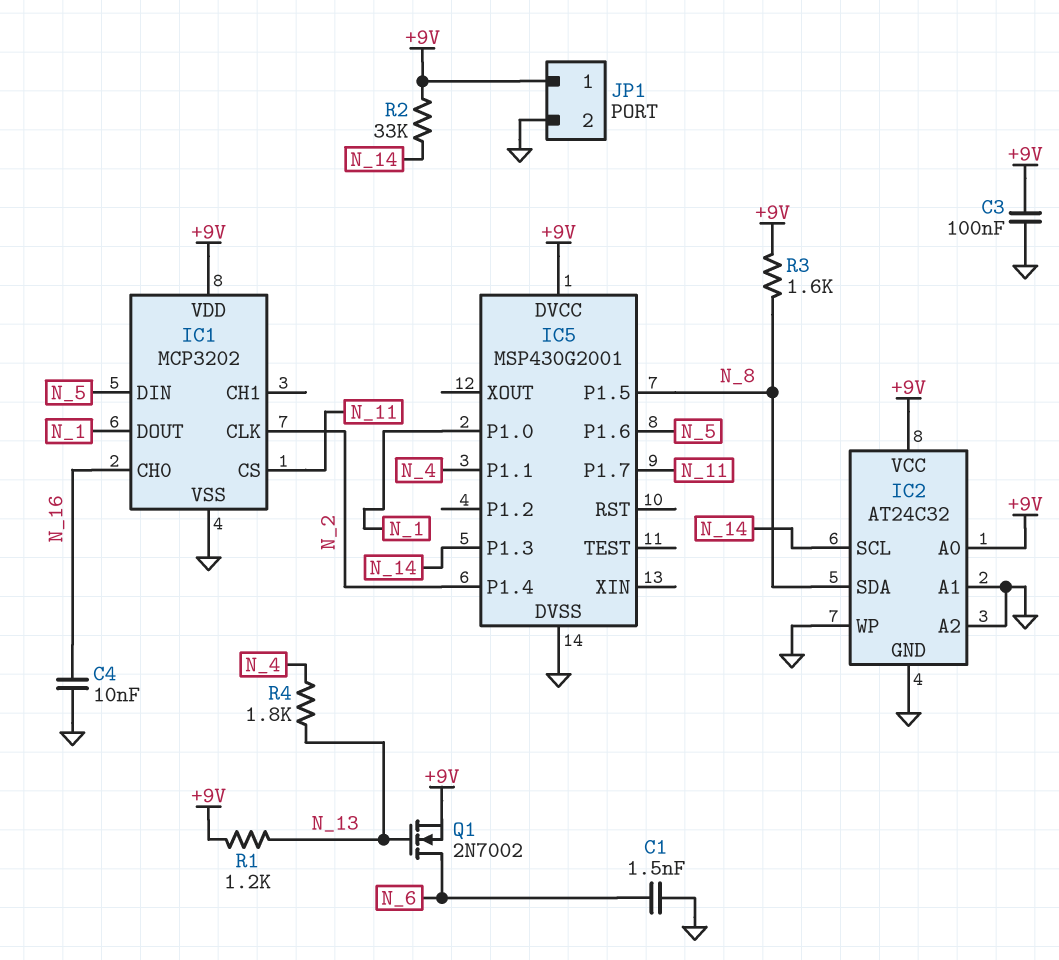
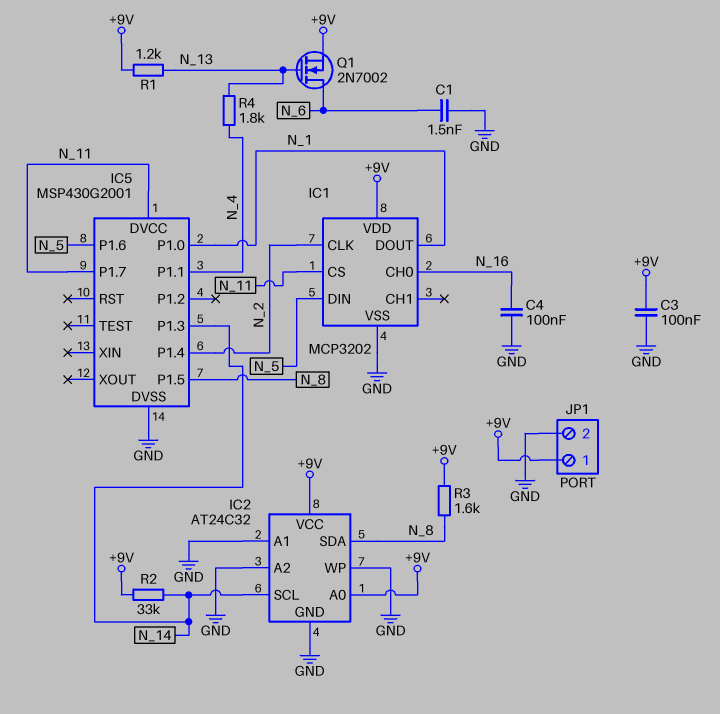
C4: 10nF (GND, N_16) -> 100nF (GND, N_16)
IC5 pin DVCC: +9V -> N_11

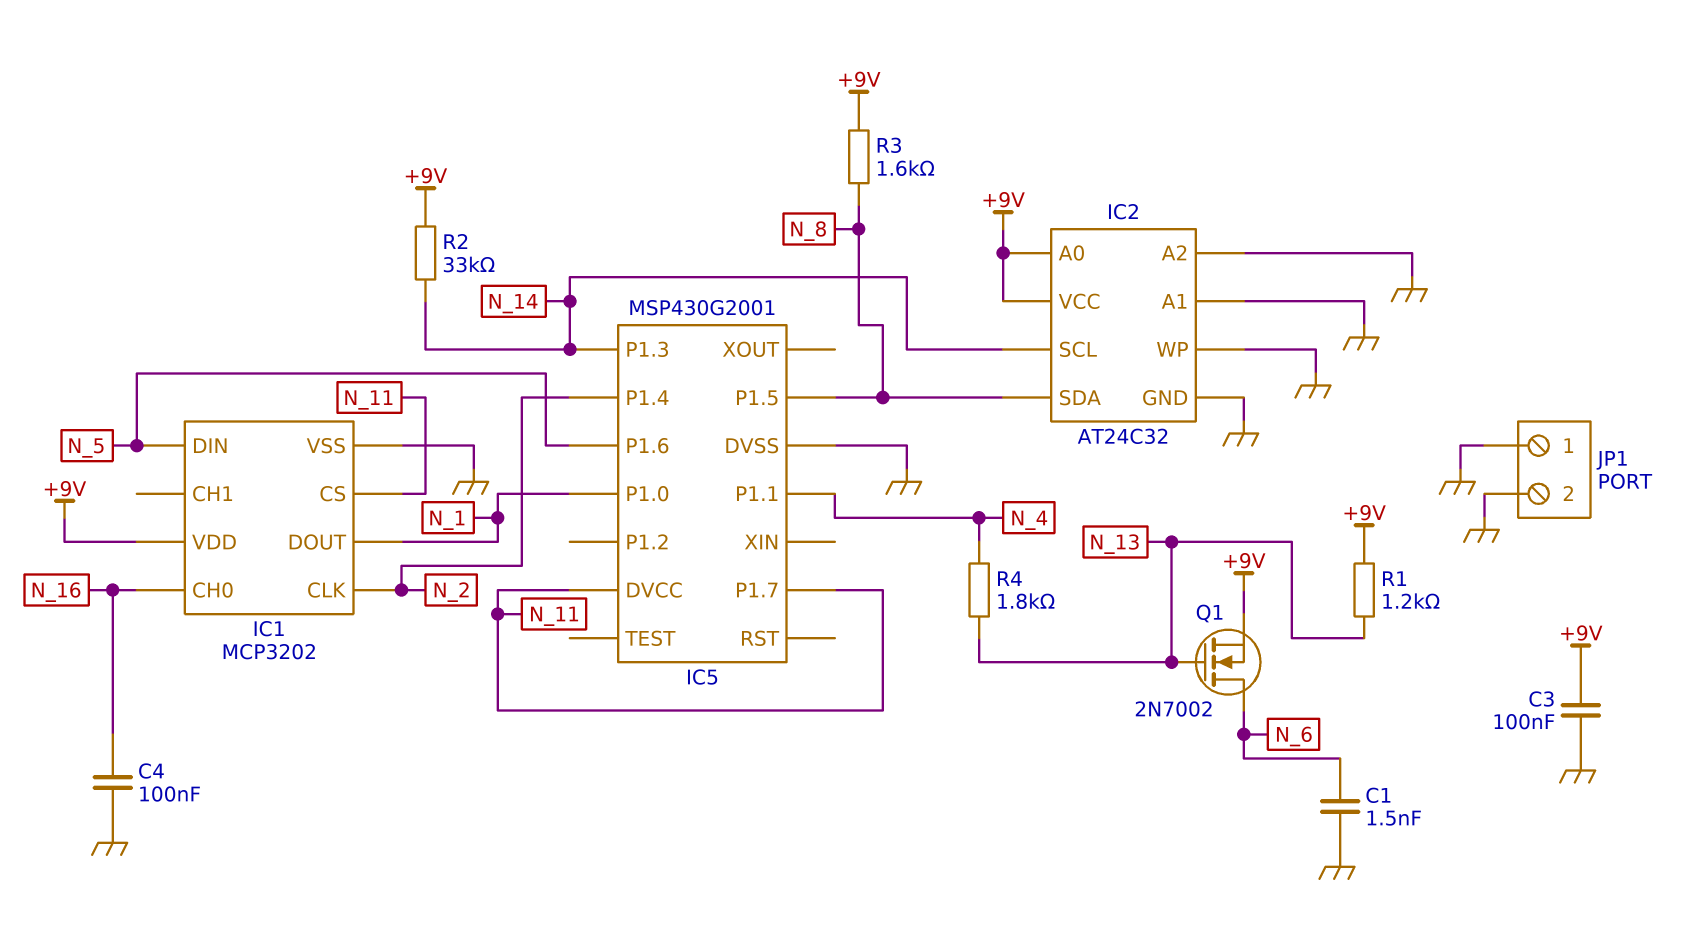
JP1 pin 1: +9V -> GND

